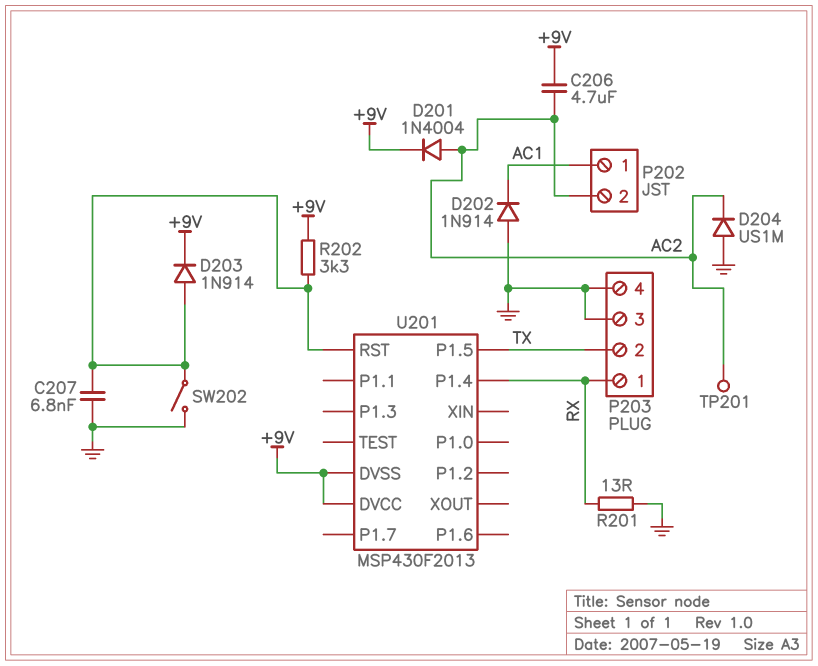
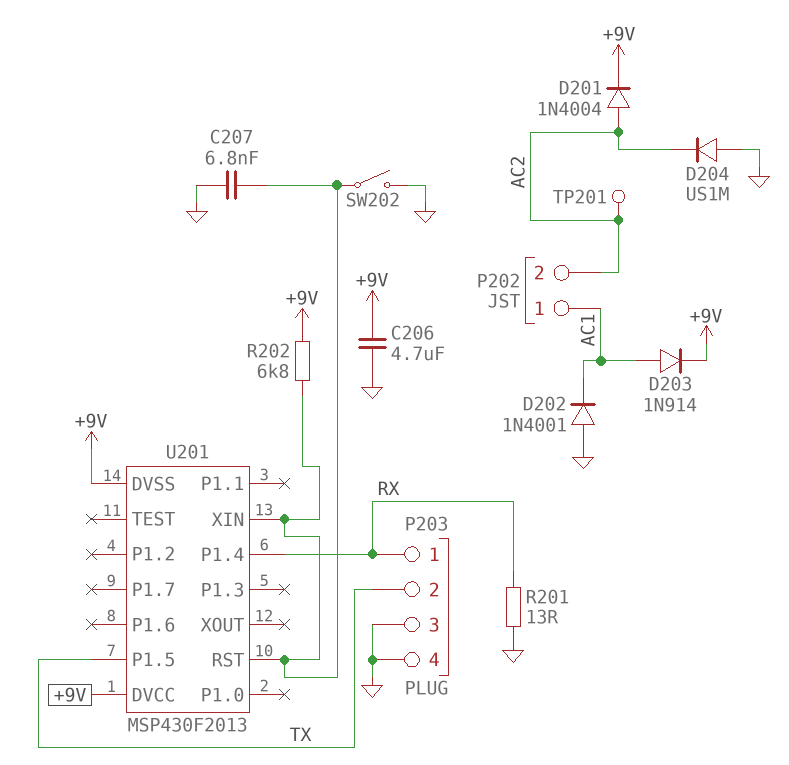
C206: 4.7uF (+9V, AC2) -> 4.7uF (+9V, GND)
D202: diode 1N914 (A GND, K AC1) -> diode 1N4001 (A GND, K AC1)
D203: diode 1N914 (A U201/RST, K +9V) -> diode 1N914 (A AC1, K +9V)
R202: 3.3k (+9V, U201/RST) -> 6.8k (+9V, U201/RST)
U201 pin XIN: none -> U201/RST

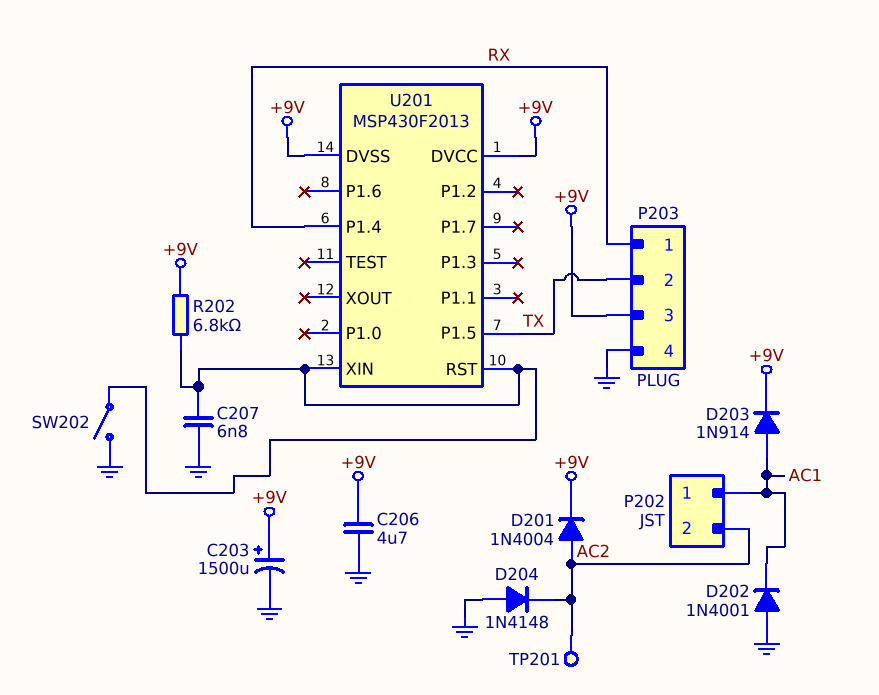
C203: none -> 1500uF (plus +9V, minus GND)
D204: diode US1M (A GND, K AC2) -> diode 1N4148 (A GND, K AC2)
P203 pin 3: GND -> +9V
R201: 13 (GND, RX) -> none

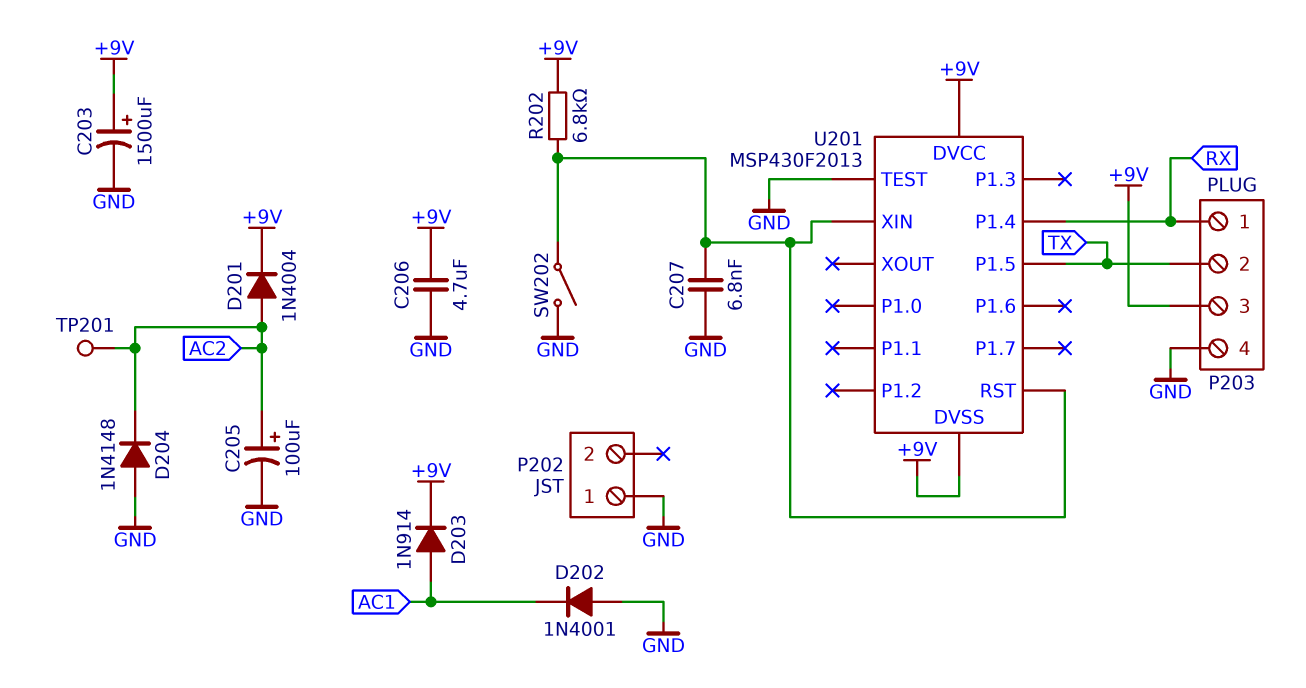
C205: none -> 100uF (plus AC2, minus GND)
P202 pin 1: AC1 -> GND
P202 pin 2: AC2 -> none
U201 pin TEST: none -> GND

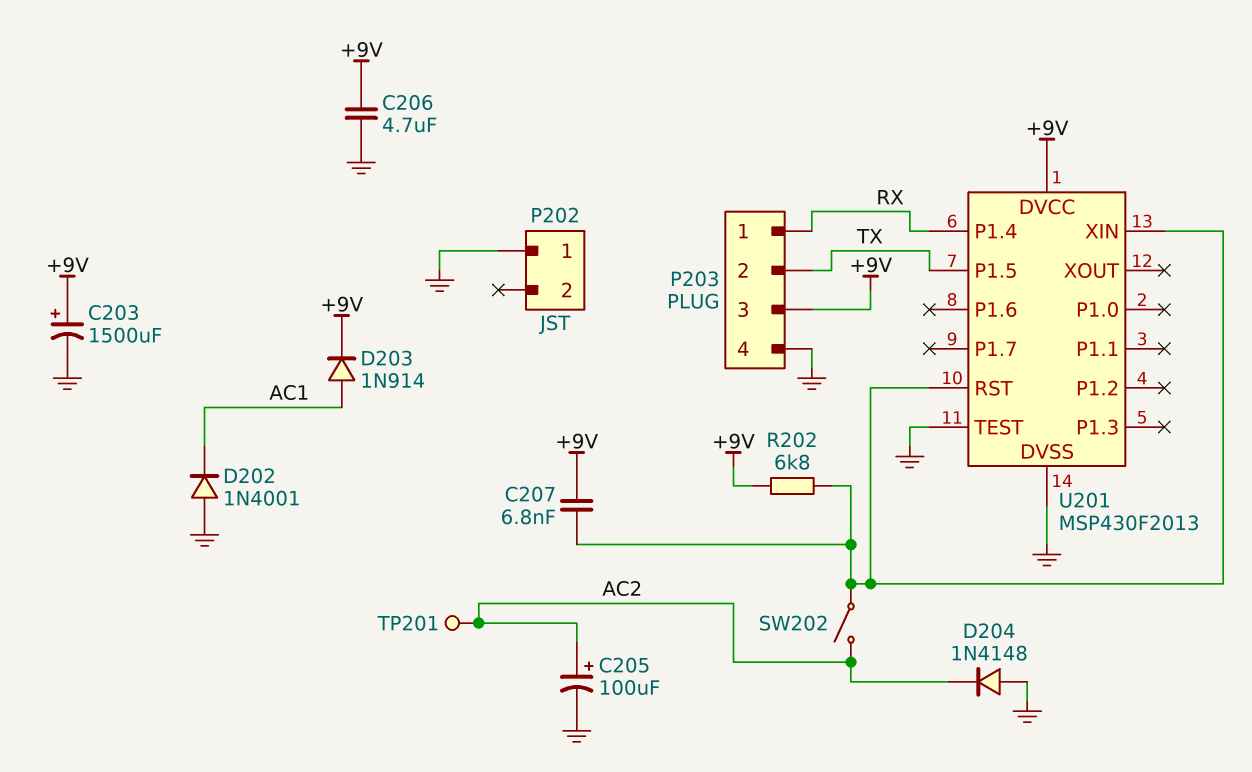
C207: 6.8nF (GND, U201/RST) -> 6.8nF (+9V, U201/RST)
D201: diode 1N4004 (A AC2, K +9V) -> none
SW202: switch (GND, U201/RST) -> switch (AC2, U201/RST)
U201 pin DVSS: +9V -> GND

